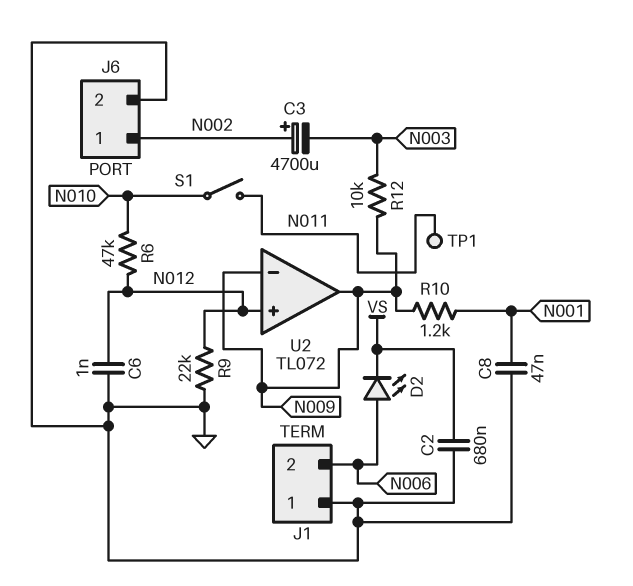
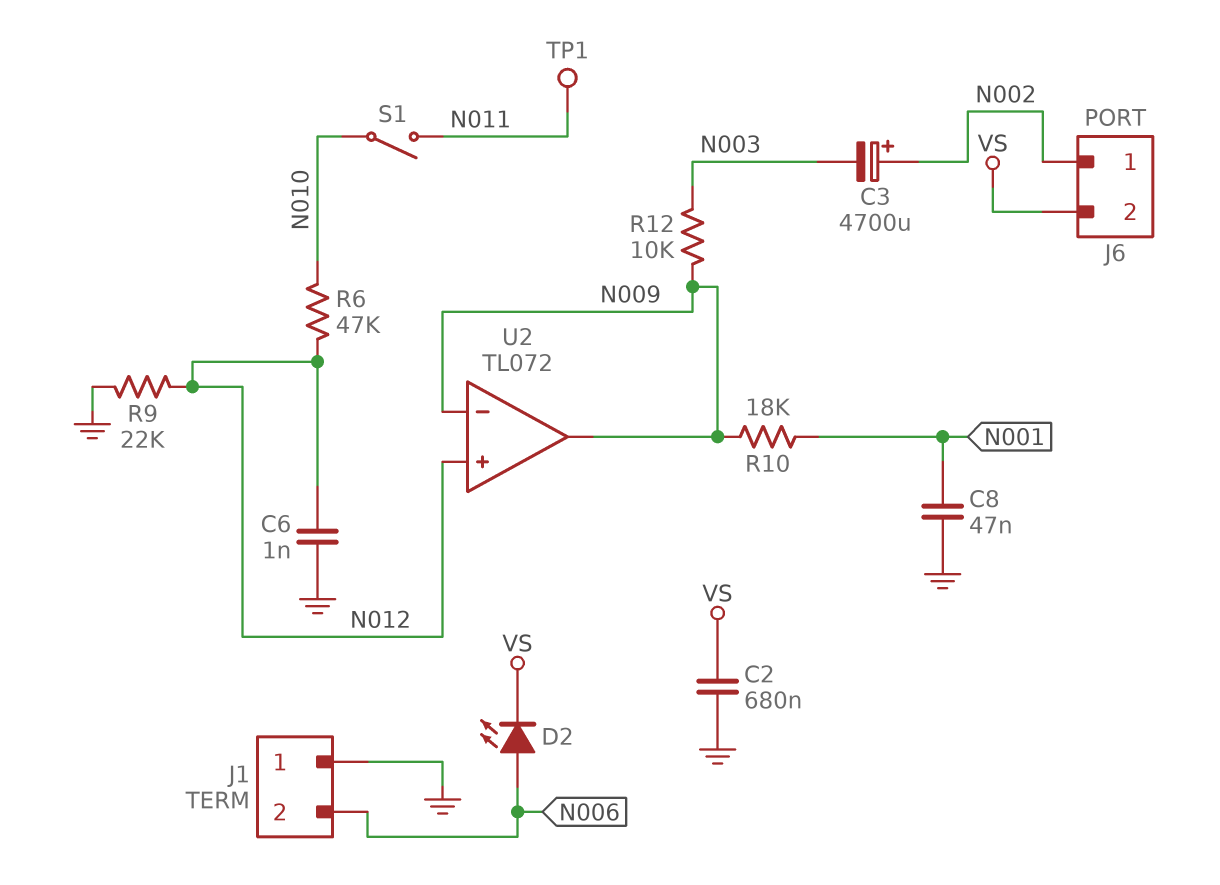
J6 pin 2: GND -> VS
R10: 1.2k (N001, N009) -> 18k (N001, N009)

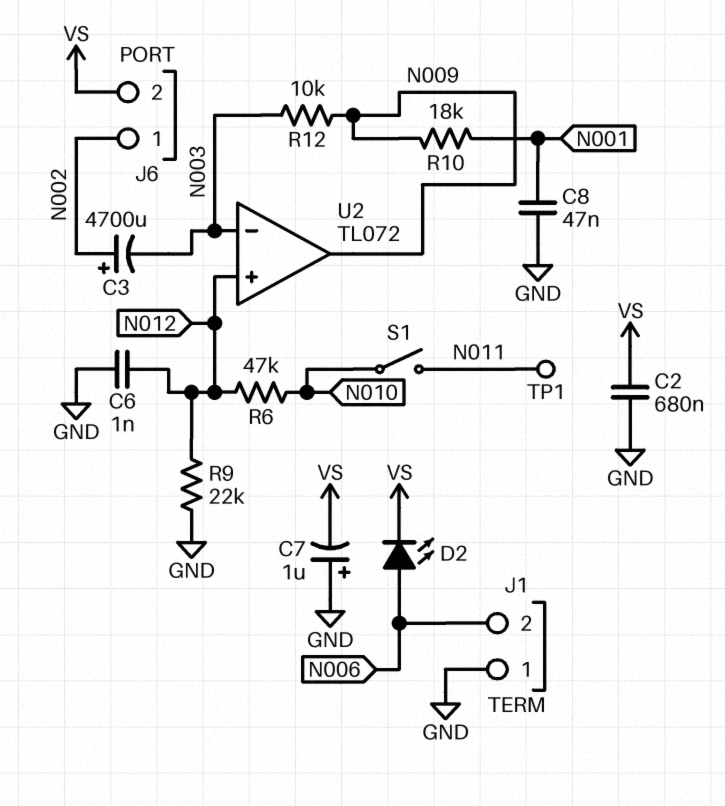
C7: none -> 1uF (plus GND, minus VS)
U2 pin in-: N009 -> N003

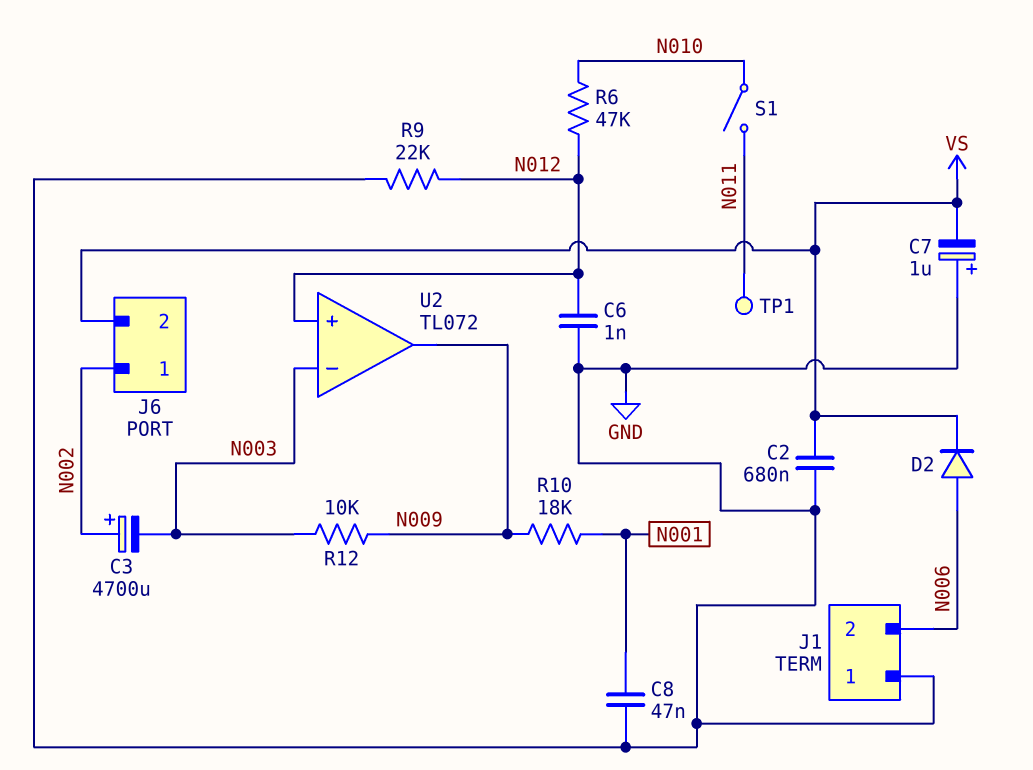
D2: LED (A N006, K VS) -> diode (A N006, K VS)

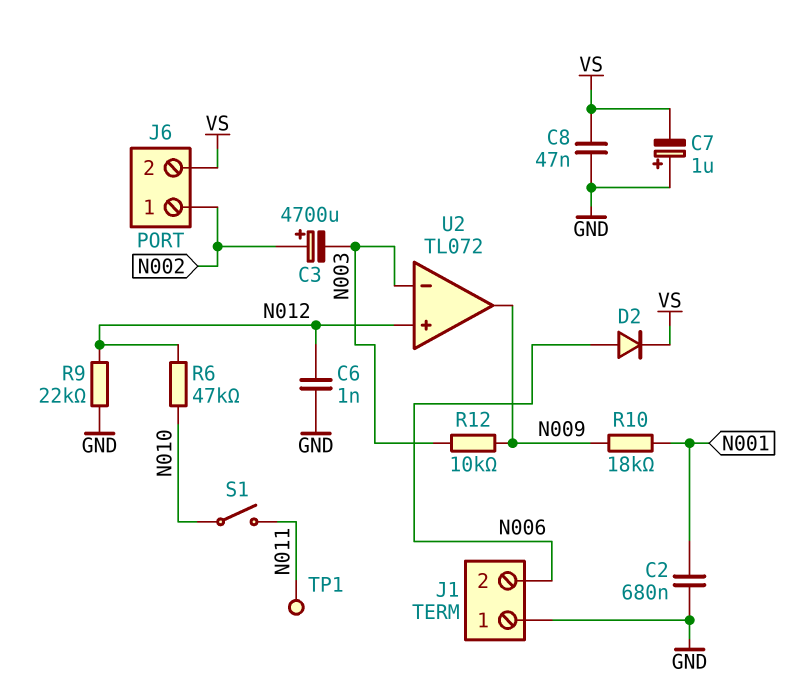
C2: 680nF (GND, VS) -> 680nF (GND, N001)
C8: 47nF (GND, N001) -> 47nF (GND, VS)

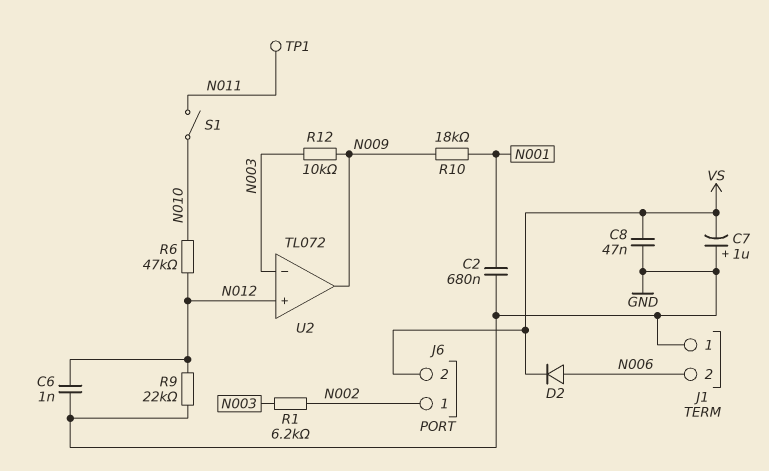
C3: 4700uF (plus N002, minus N003) -> none
R1: none -> 6.2k (N002, N003)

